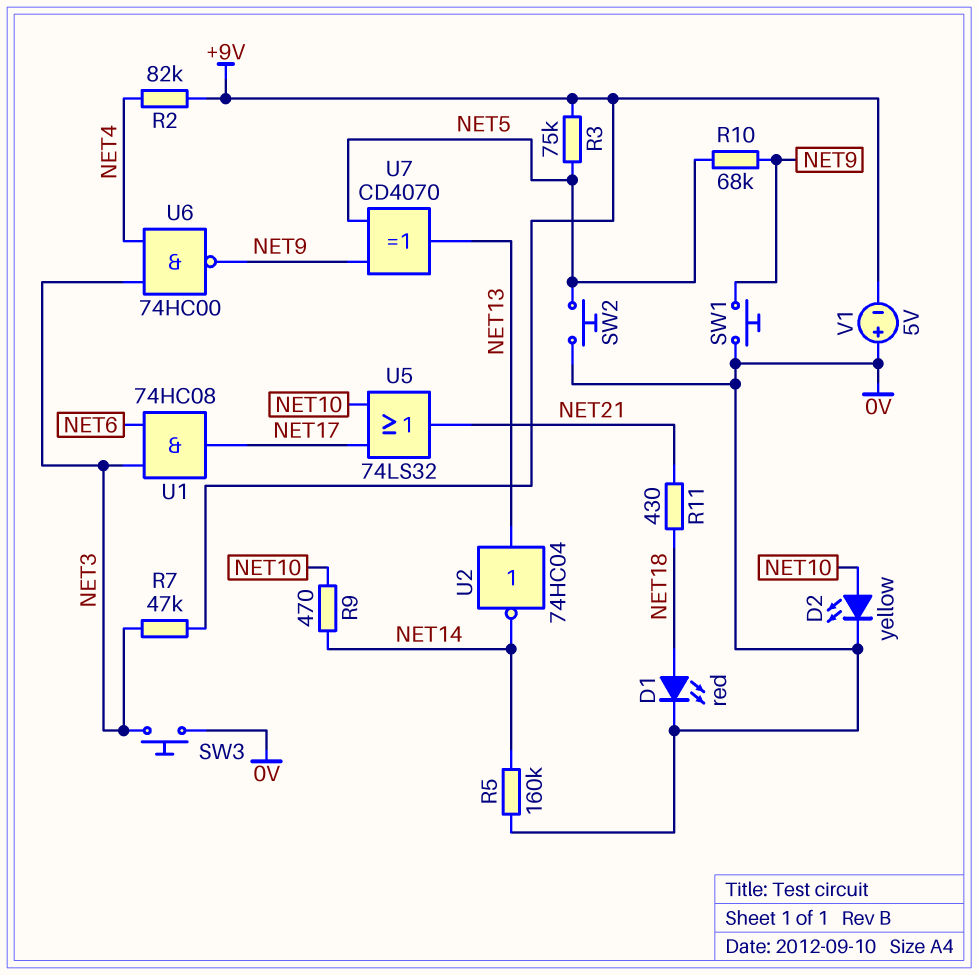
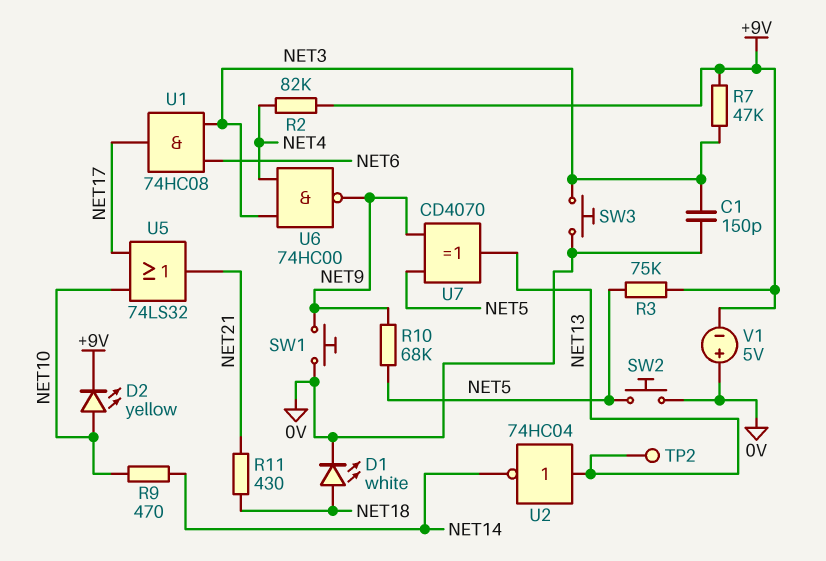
C1: none -> 150pF (0V, NET3)
D1: LED red (A NET18, K 0V) -> LED white (A NET18, K 0V)
D2: LED yellow (A NET10, K 0V) -> LED yellow (A NET10, K +9V)
R5: 160k (0V, NET14) -> none
TP2: none -> test point (NET13)

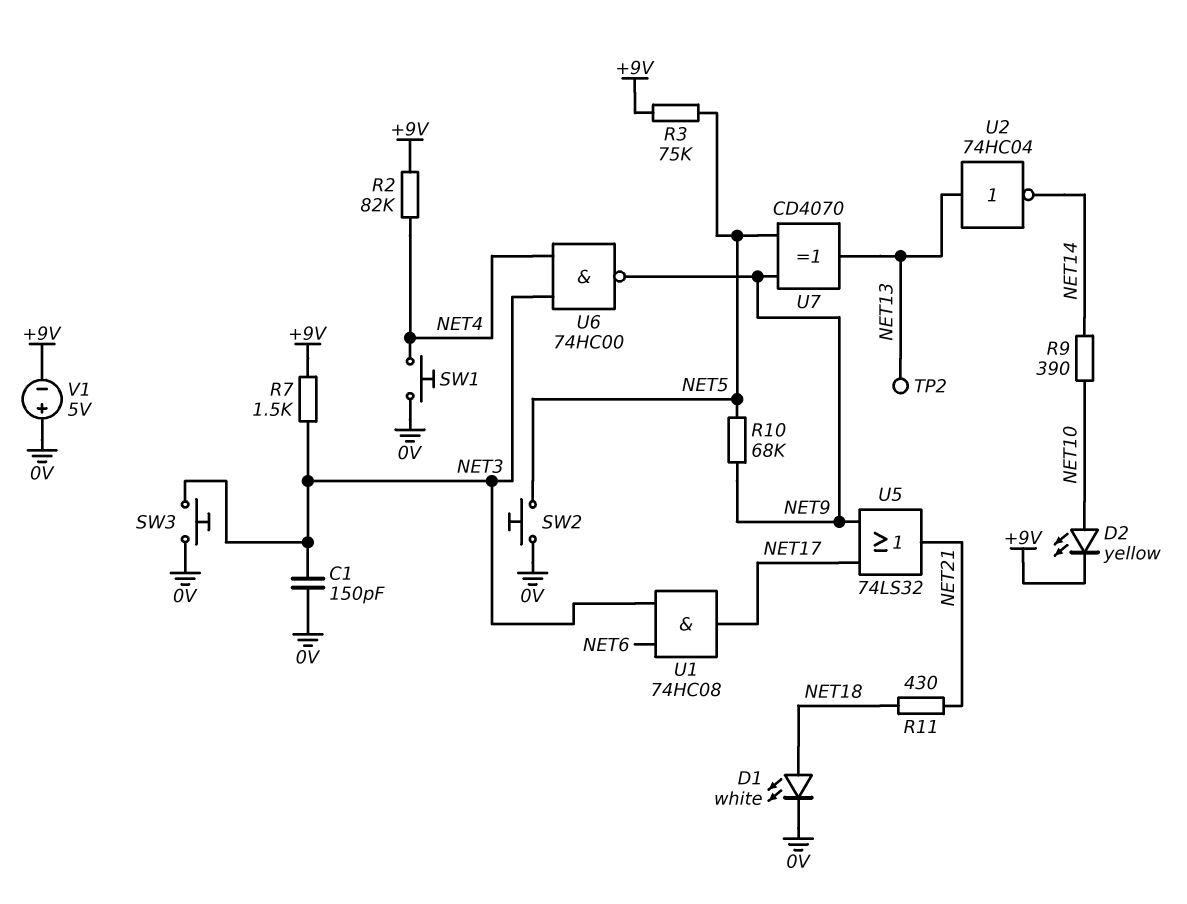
R7: 47k (+9V, NET3) -> 1.5k (+9V, NET3)
R9: 470 (NET10, NET14) -> 390 (NET10, NET14)
SW1: button (0V, NET9) -> button (0V, NET4)
U5: OR 74LS32 (in NET10, in NET17, out NET21) -> OR 74LS32 (in NET9, in NET17, out NET21)

